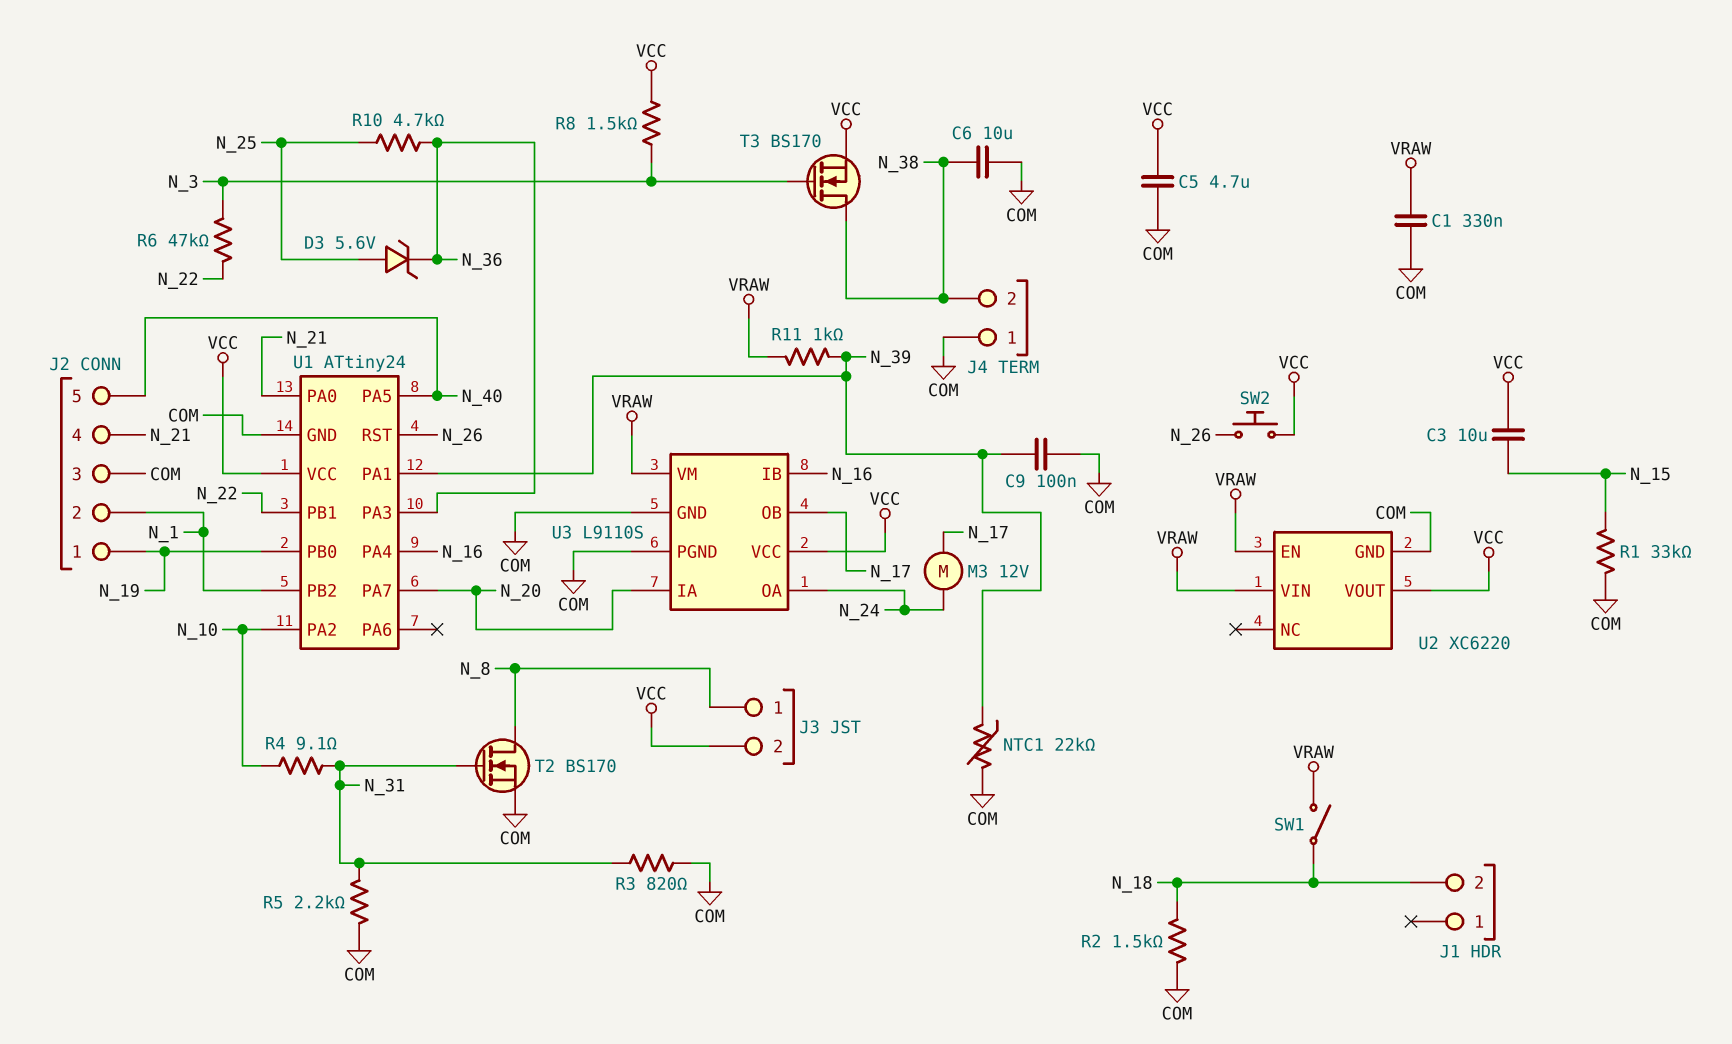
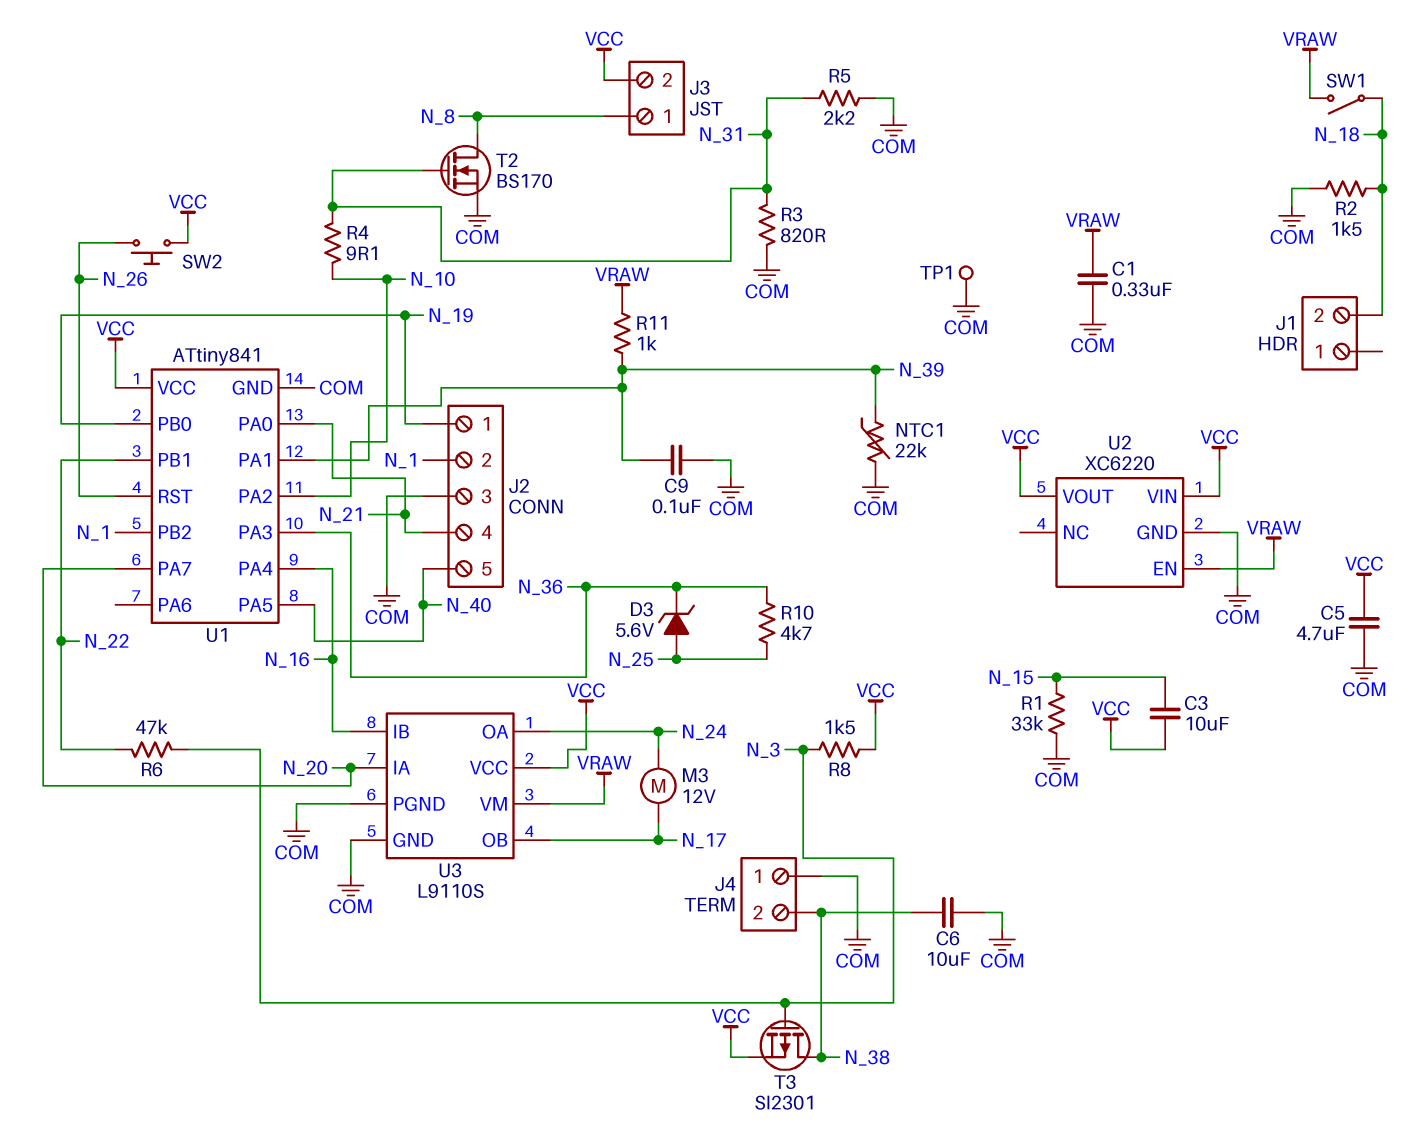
T3: NMOS BS170 (G N_3, D N_38, S VCC) -> PMOS SI2301 (G N_3, D N_38, S VCC)
TP1: none -> test point (COM)
U1: ATtiny24 -> ATtiny841
U2 pin VIN: VRAW -> VCC

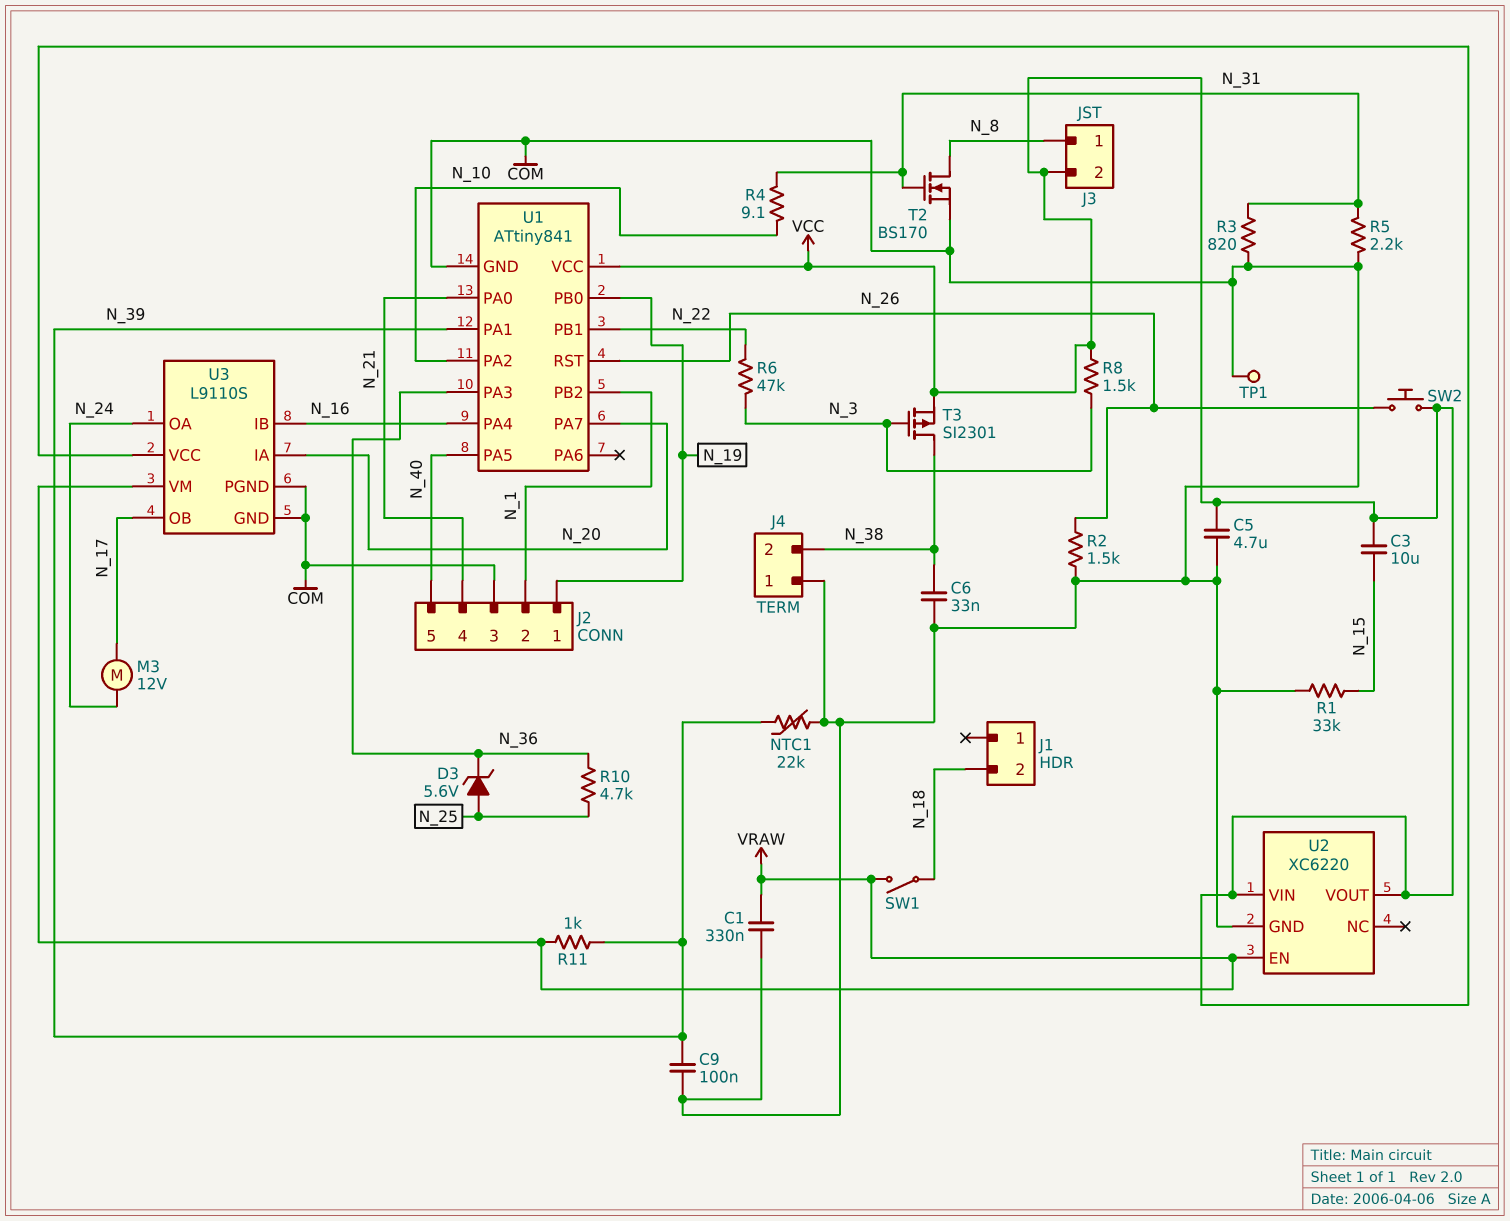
C6: 10uF (COM, N_38) -> 33nF (COM, N_38)
R2: 1.5k (COM, N_18) -> 1.5k (COM, N_26)

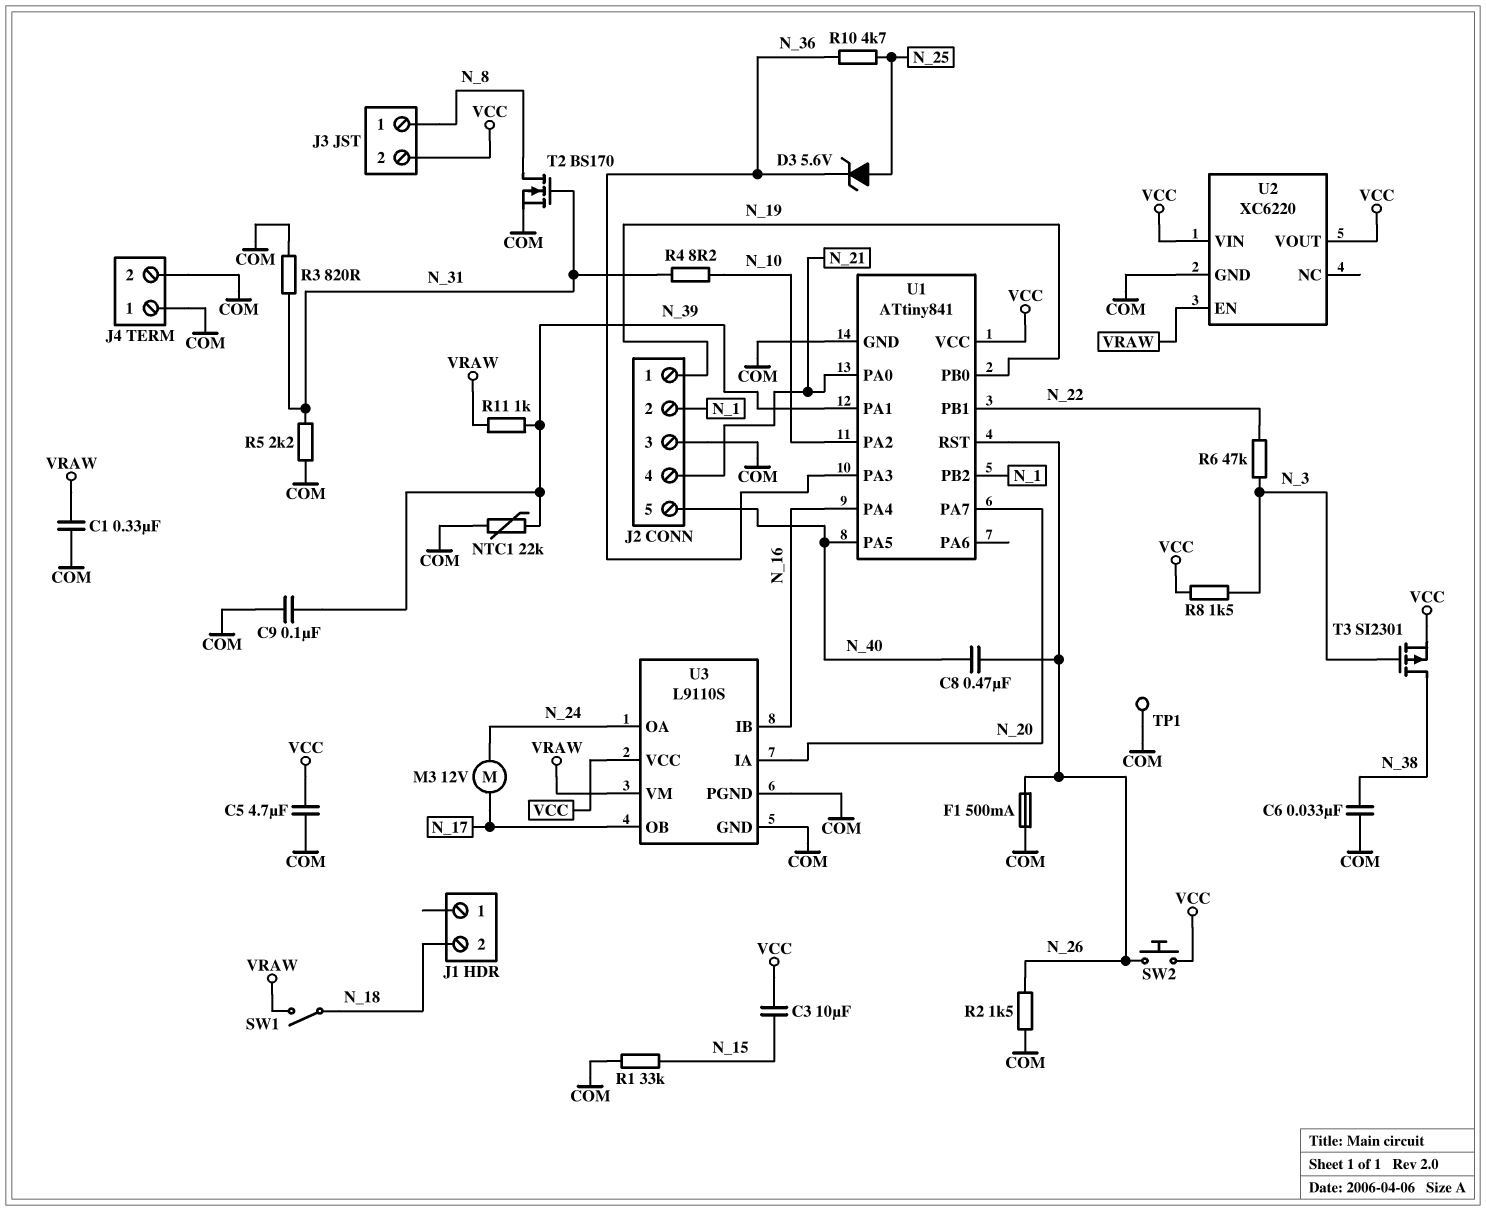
C8: none -> 470nF (N_26, N_40)
F1: none -> 500mA (COM, N_26)
J4 pin 2: N_38 -> COM
R4: 9.1 (N_10, N_31) -> 8.2 (N_10, N_31)

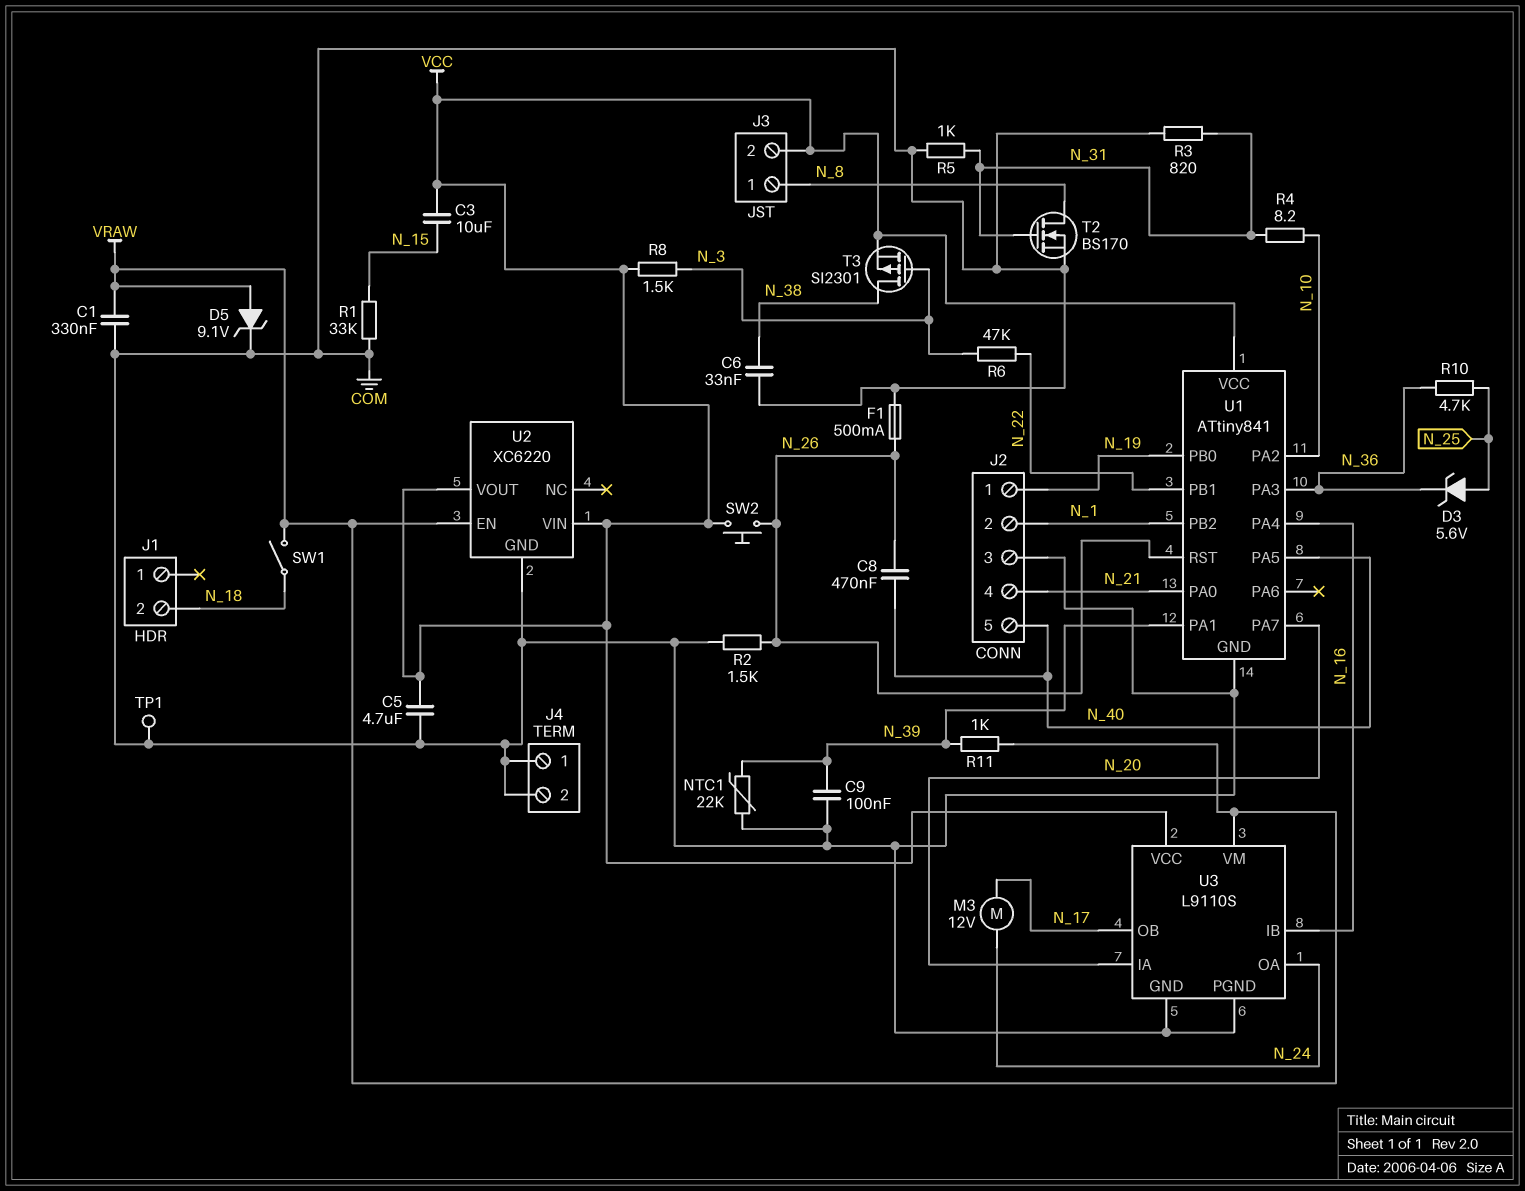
D5: none -> zener 9.1V (A VRAW, K COM)
R5: 2.2k (COM, N_31) -> 1k (COM, N_31)

